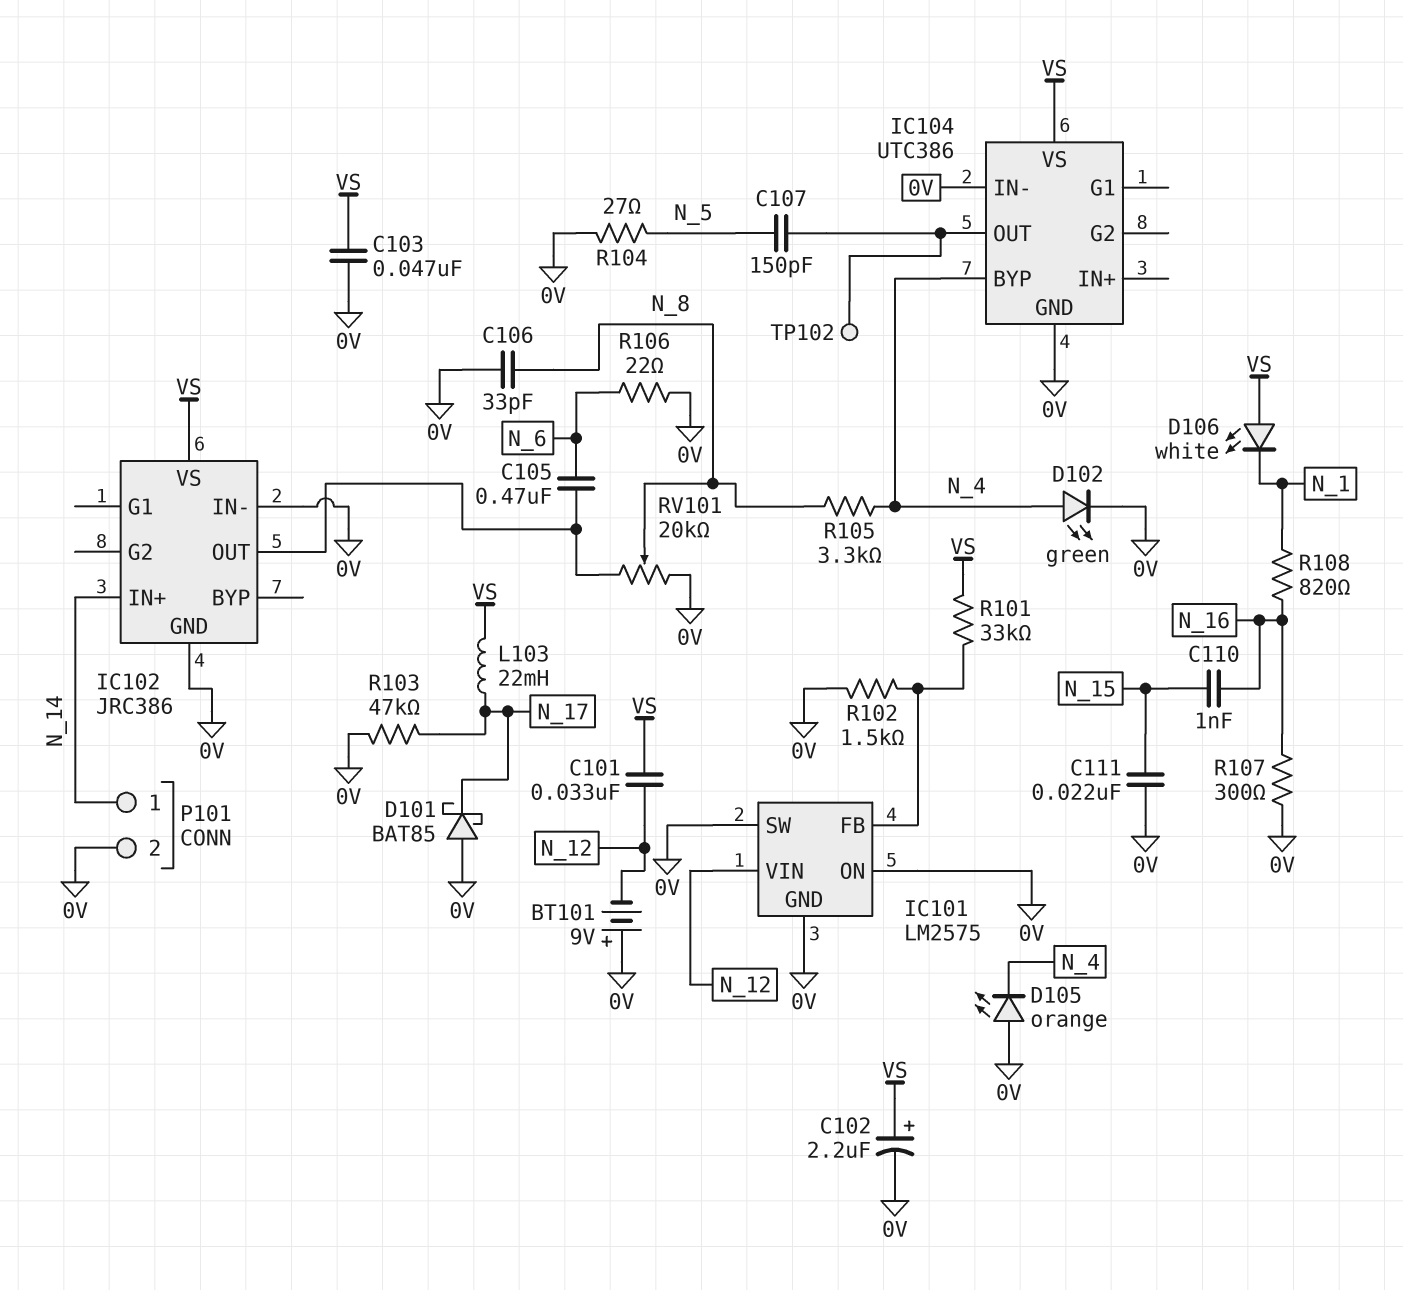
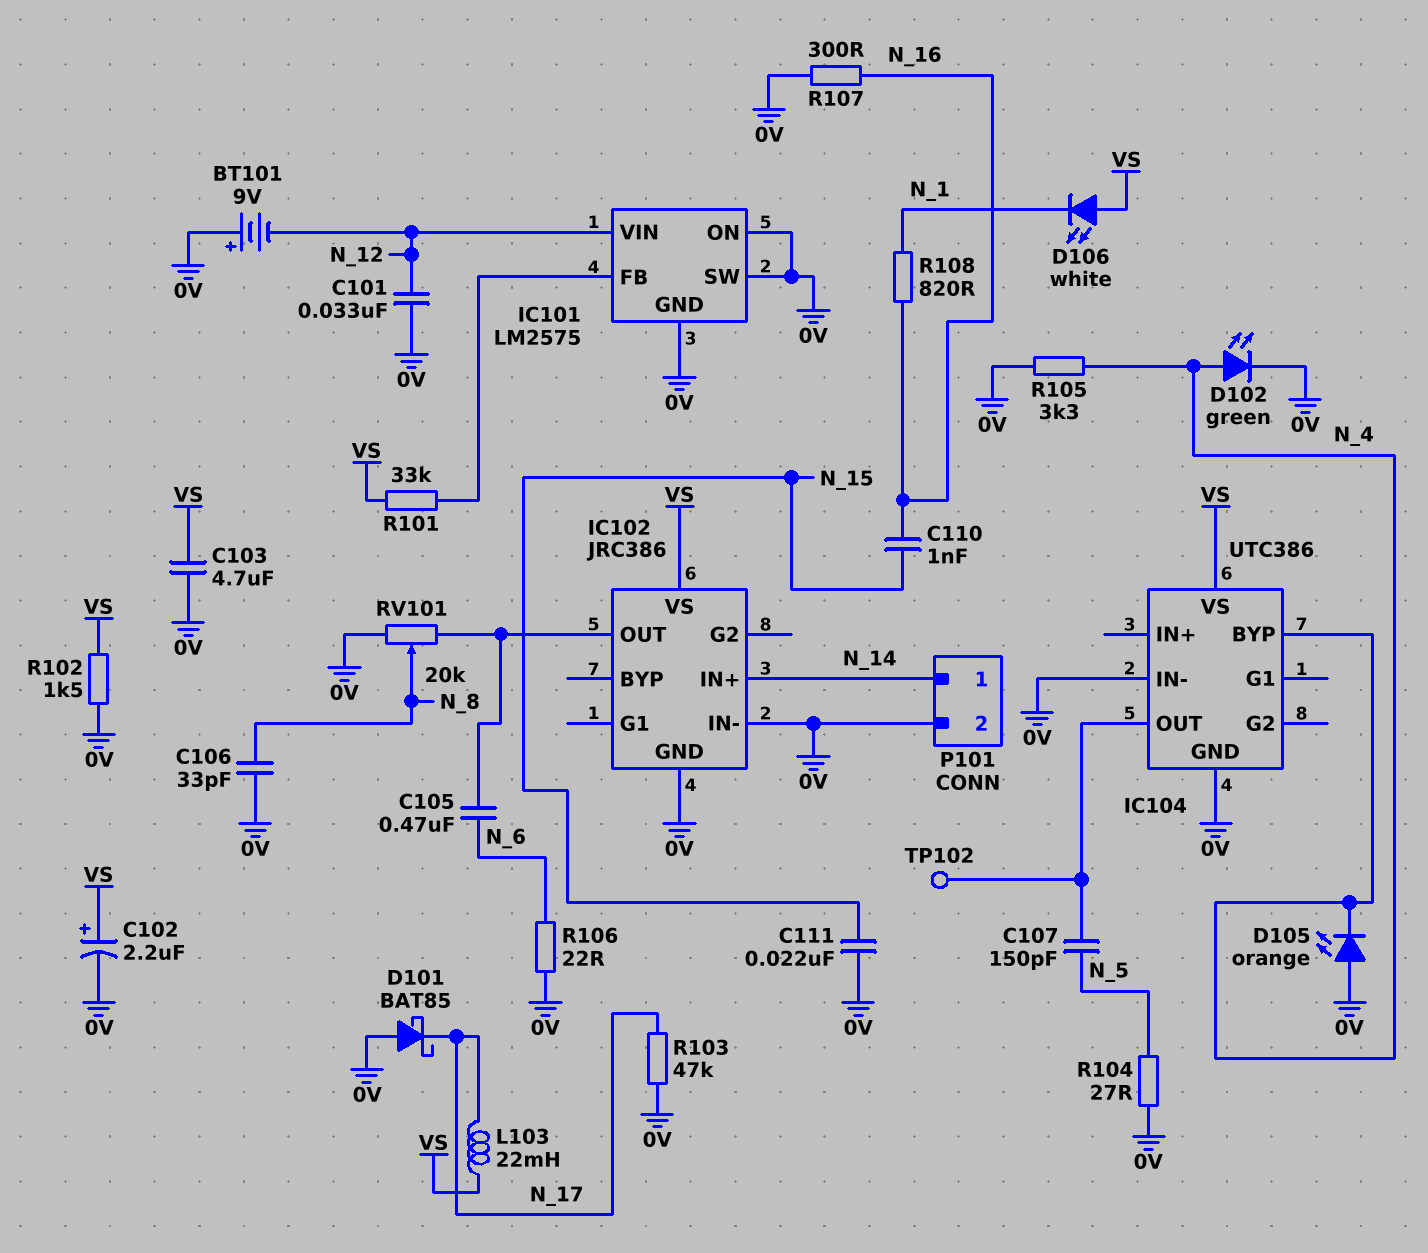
C101: 33nF (N_12, VS) -> 33nF (0V, N_12)
C103: 47nF (0V, VS) -> 4.7uF (0V, VS)
R102: 1.5k (0V, IC101/FB) -> 1.5k (0V, VS)
R105: 3.3k (N_4, N_8) -> 3.3k (0V, N_4)

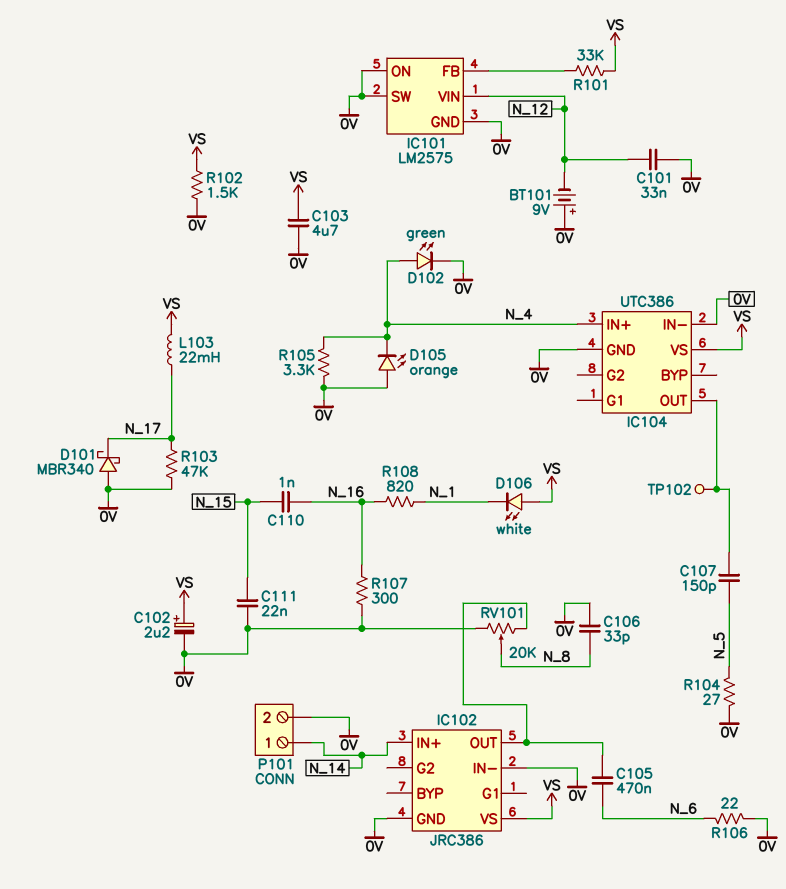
D101: schottky BAT85 (A 0V, K N_17) -> schottky MBR340 (A 0V, K N_17)
IC104 pin BYP: N_4 -> none
IC104 pin IN+: none -> N_4

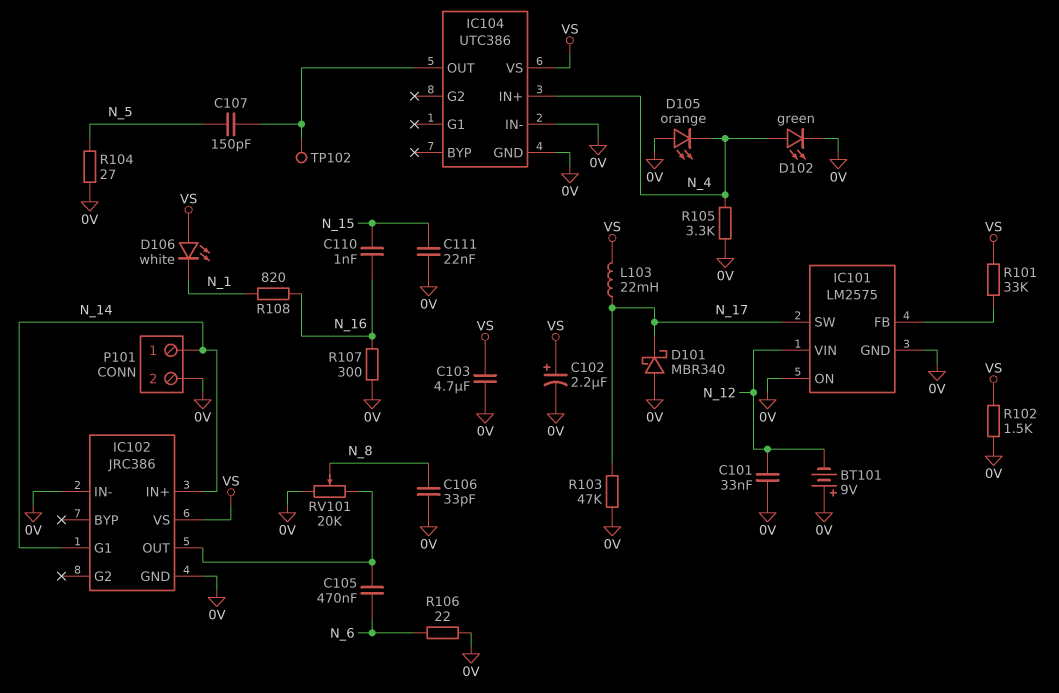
IC101 pin SW: 0V -> N_17
IC102 pin G1: none -> N_14

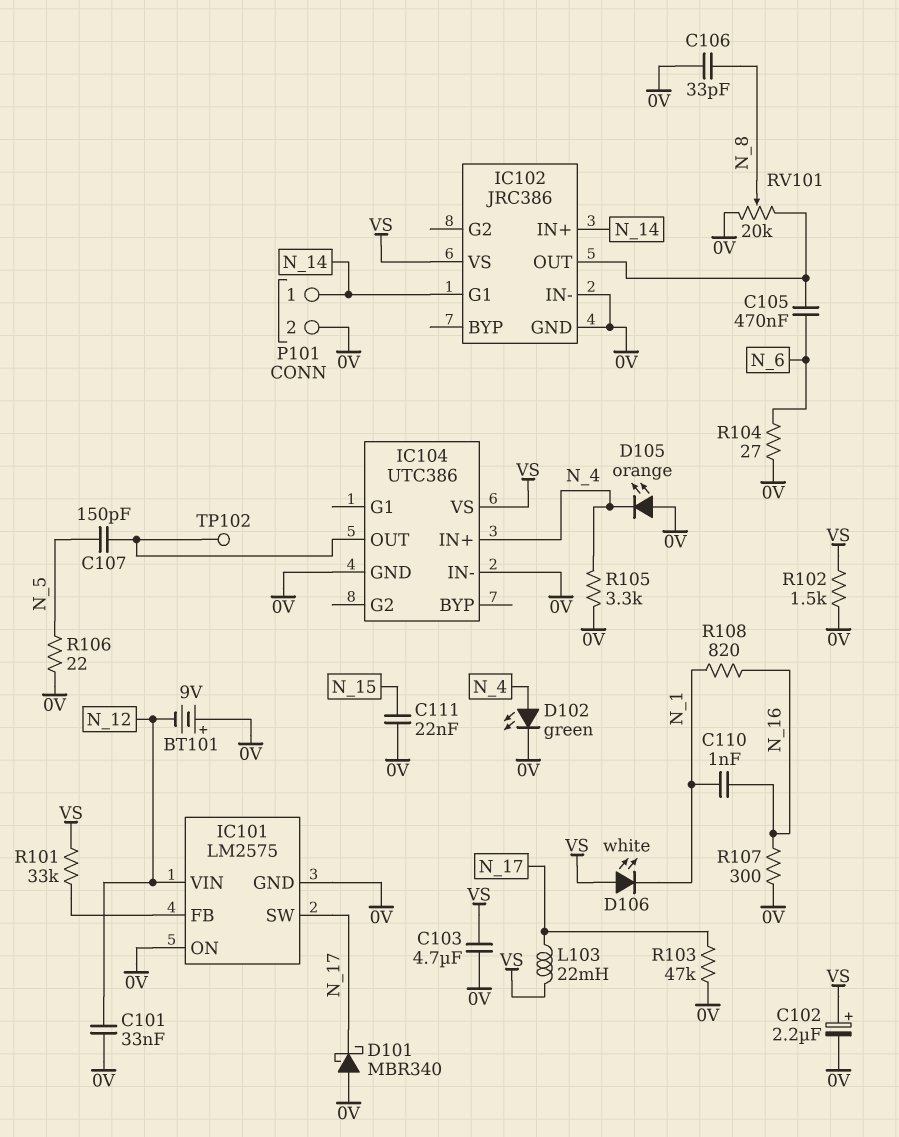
C110: 1nF (N_15, N_16) -> 1nF (N_1, N_16)
R104: 27 (0V, N_5) -> 27 (0V, N_6)
R106: 22 (0V, N_6) -> 22 (0V, N_5)

